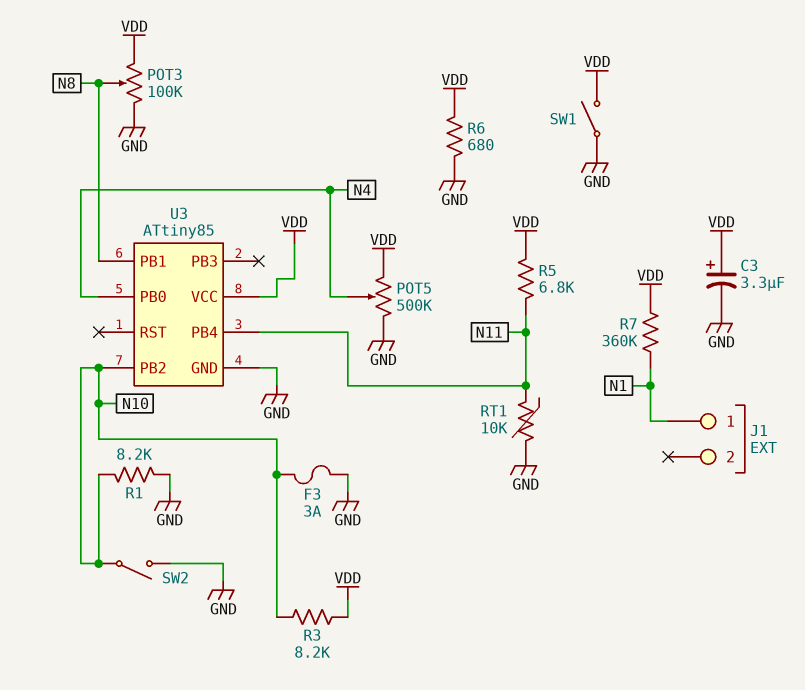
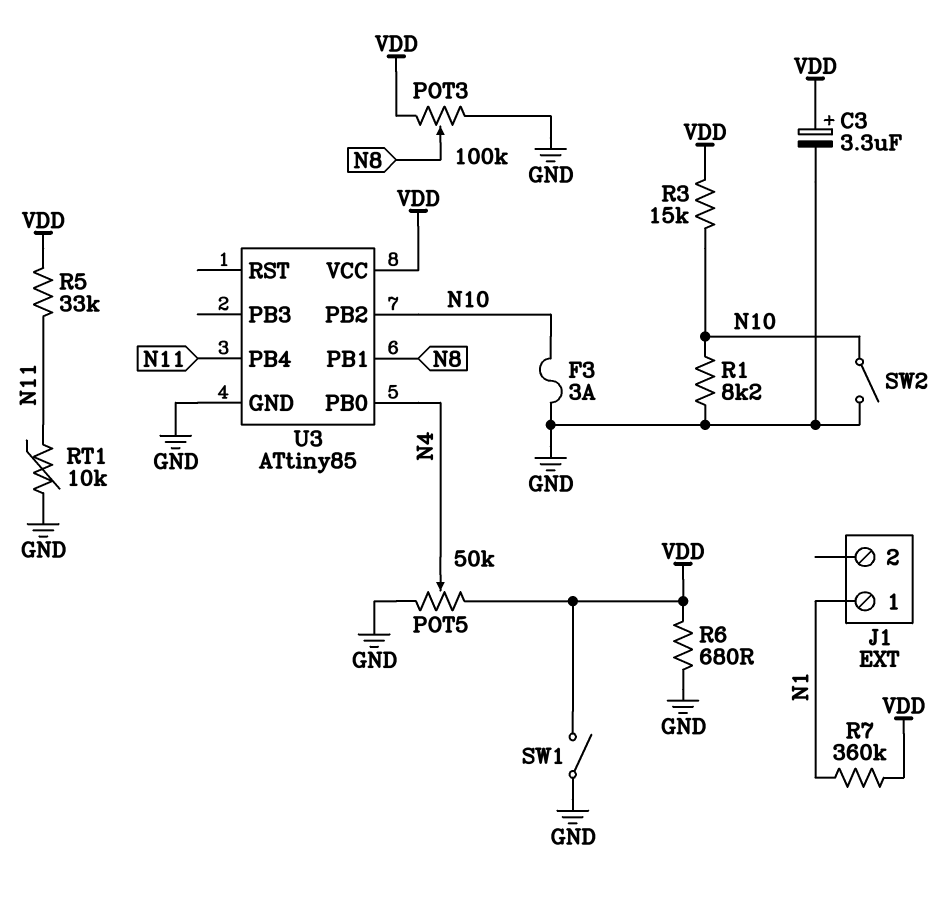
POT5: 500k (GND, VDD, wiper N4) -> 50k (GND, VDD, wiper N4)
R3: 8.2k (N10, VDD) -> 15k (N10, VDD)
R5: 6.8k (N11, VDD) -> 33k (N11, VDD)

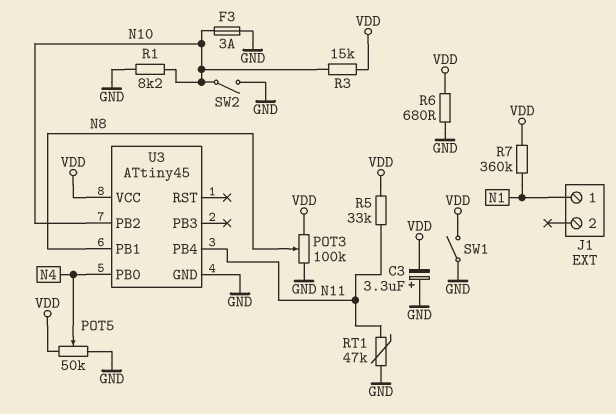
C3: 3.3uF (plus VDD, minus GND) -> 3.3uF (plus GND, minus VDD)
RT1: 10k (GND, N11) -> 47k (GND, N11)
U3: ATtiny85 -> ATtiny45

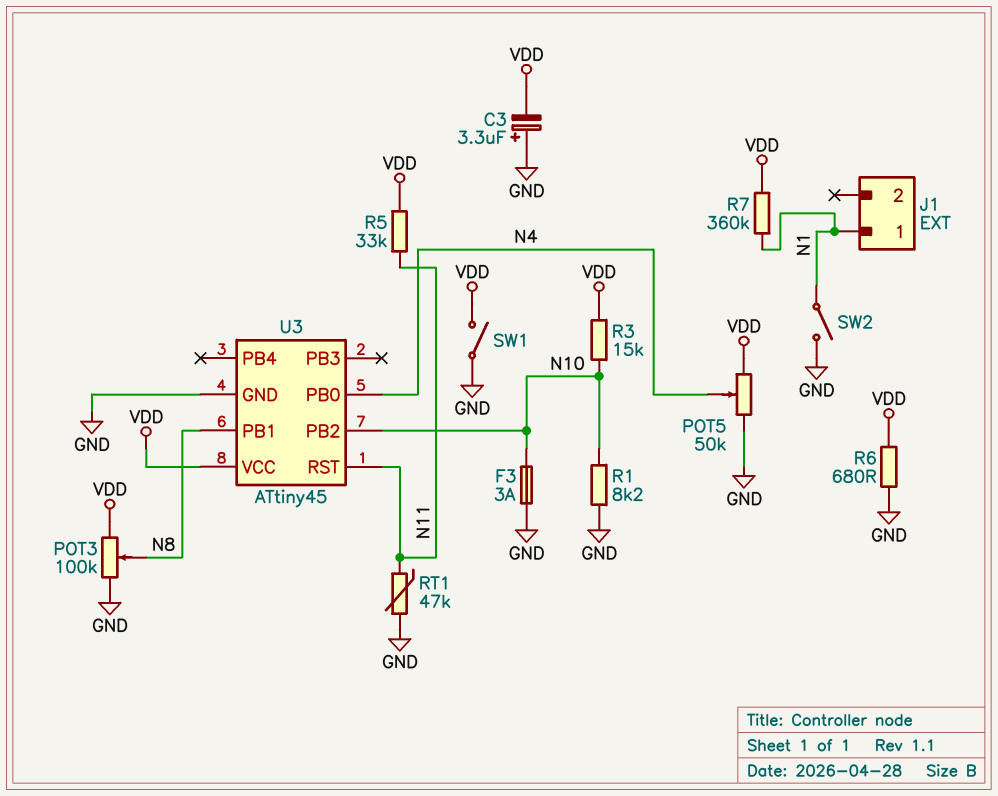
SW2: switch (GND, N10) -> switch (GND, N1)
U3 pin PB4: N11 -> none
U3 pin RST: none -> N11

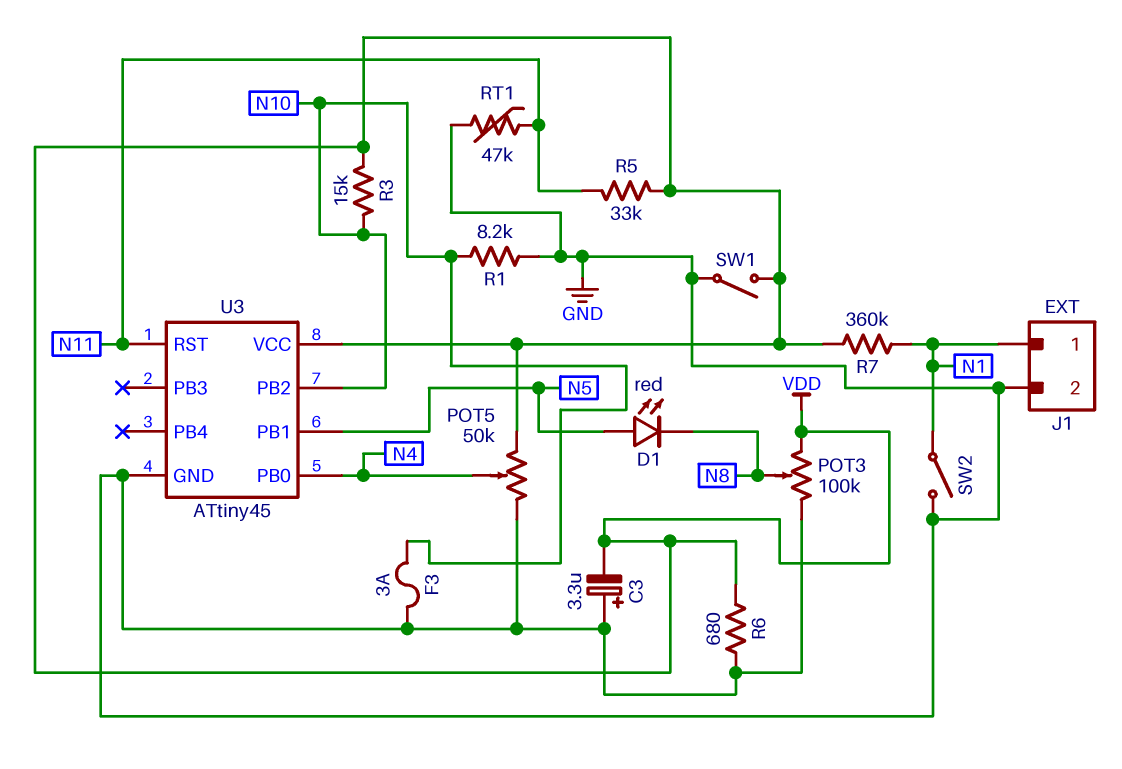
D1: none -> LED red (A N5, K N8)
J1 pin 2: none -> GND
U3 pin PB1: N8 -> N5

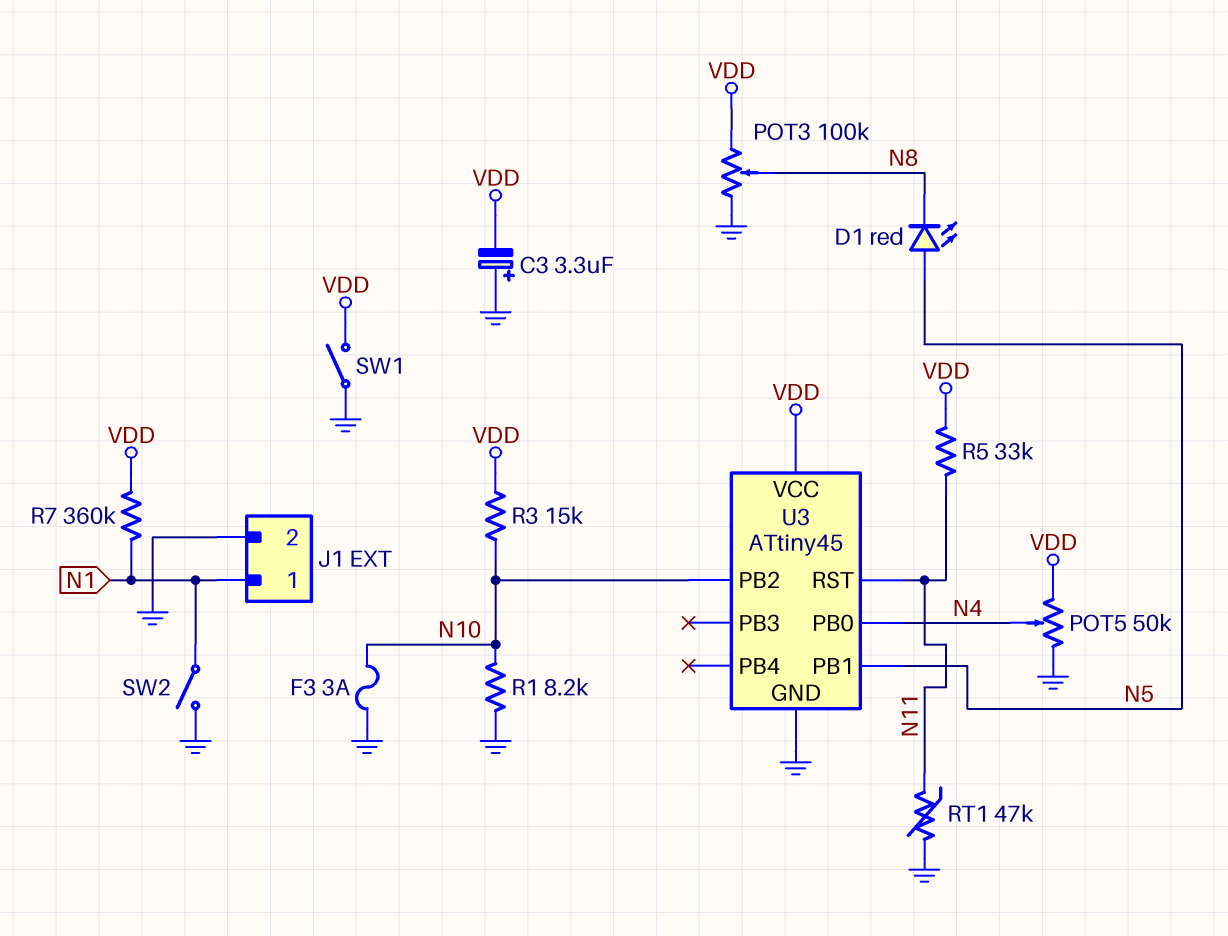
R6: 680 (GND, VDD) -> none

